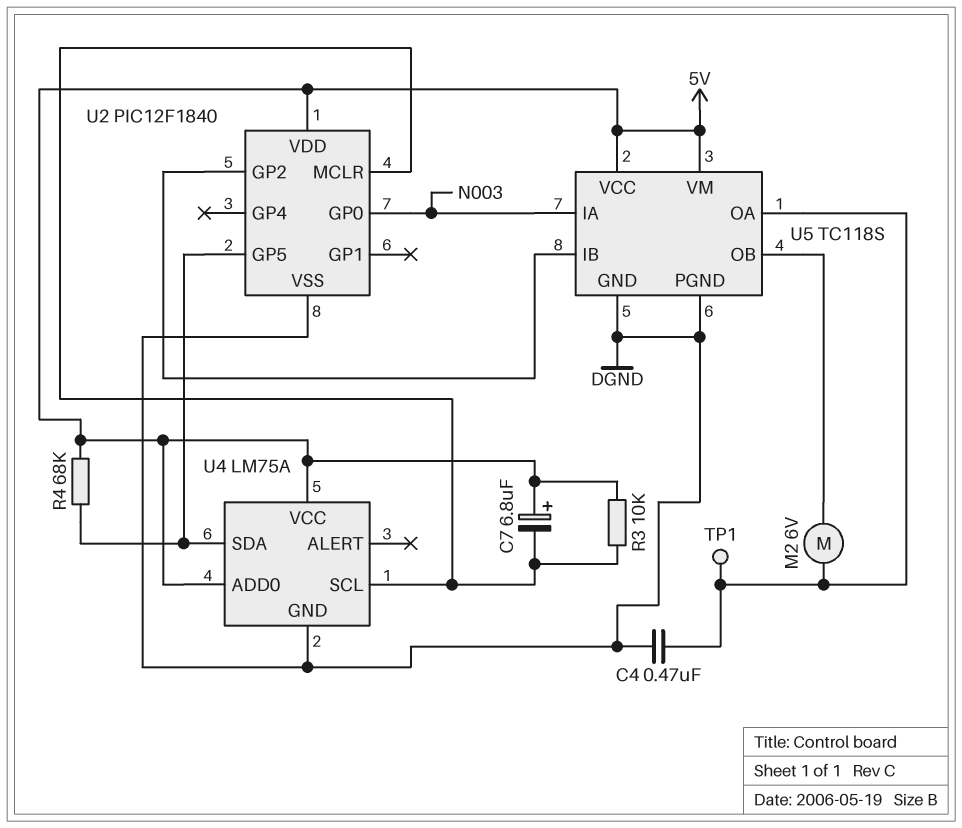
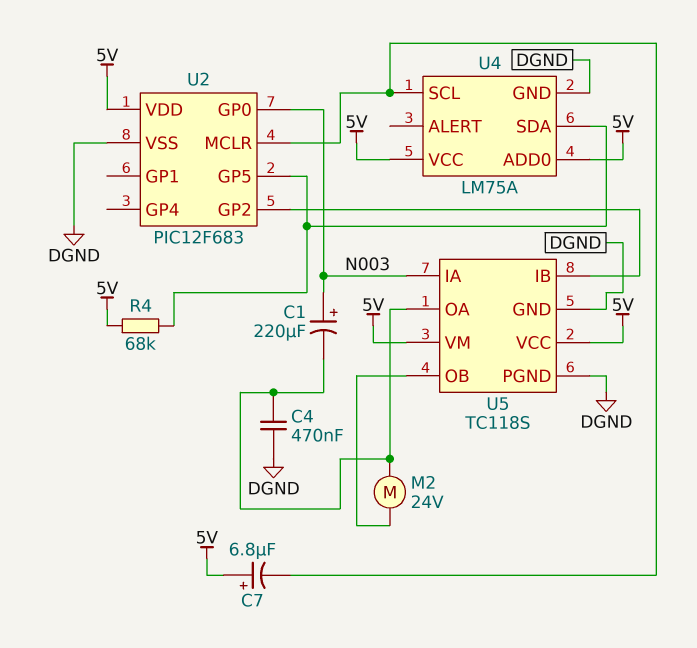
C1: none -> 220uF (plus N003, minus U5/OA)
M2: motor 6V (U5/OA, U5/OB) -> motor 24V (U5/OA, U5/OB)
R3: 10k (5V, U2/MCLR) -> none
TP1: test point (U5/OA) -> none
U2: PIC12F1840 -> PIC12F683

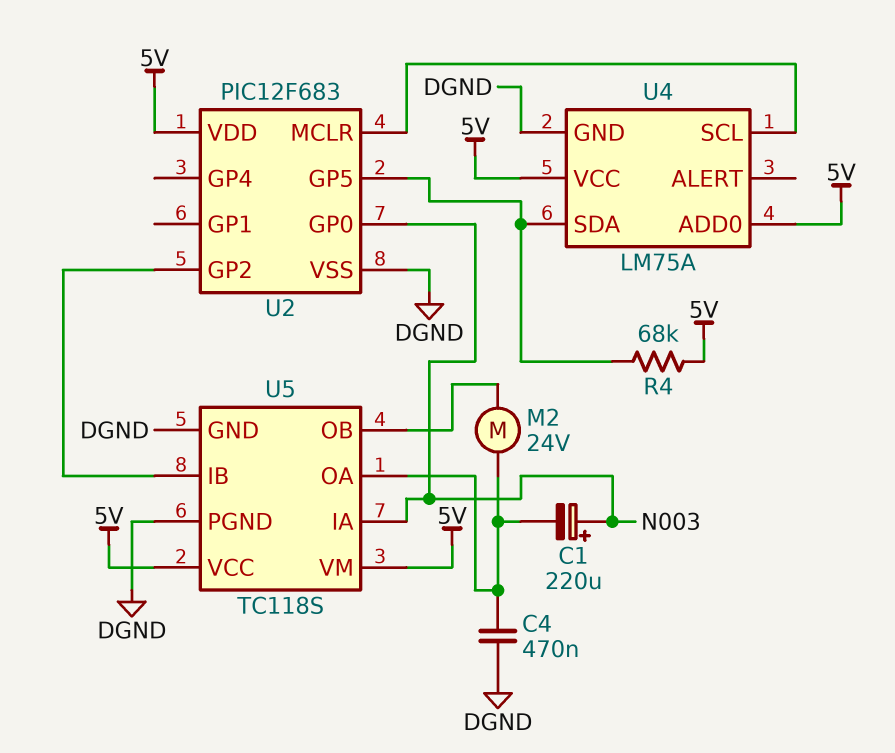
C7: 6.8uF (plus 5V, minus U2/MCLR) -> none

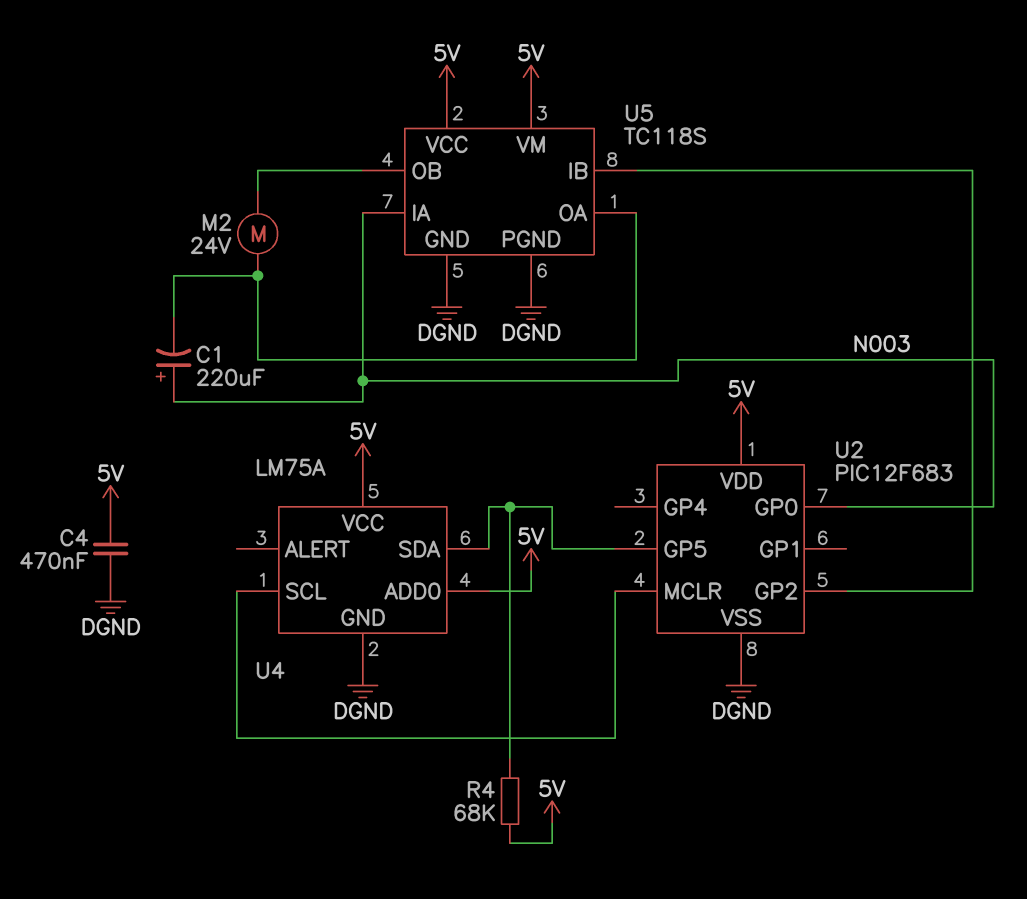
C4: 470nF (DGND, U5/OA) -> 470nF (5V, DGND)

